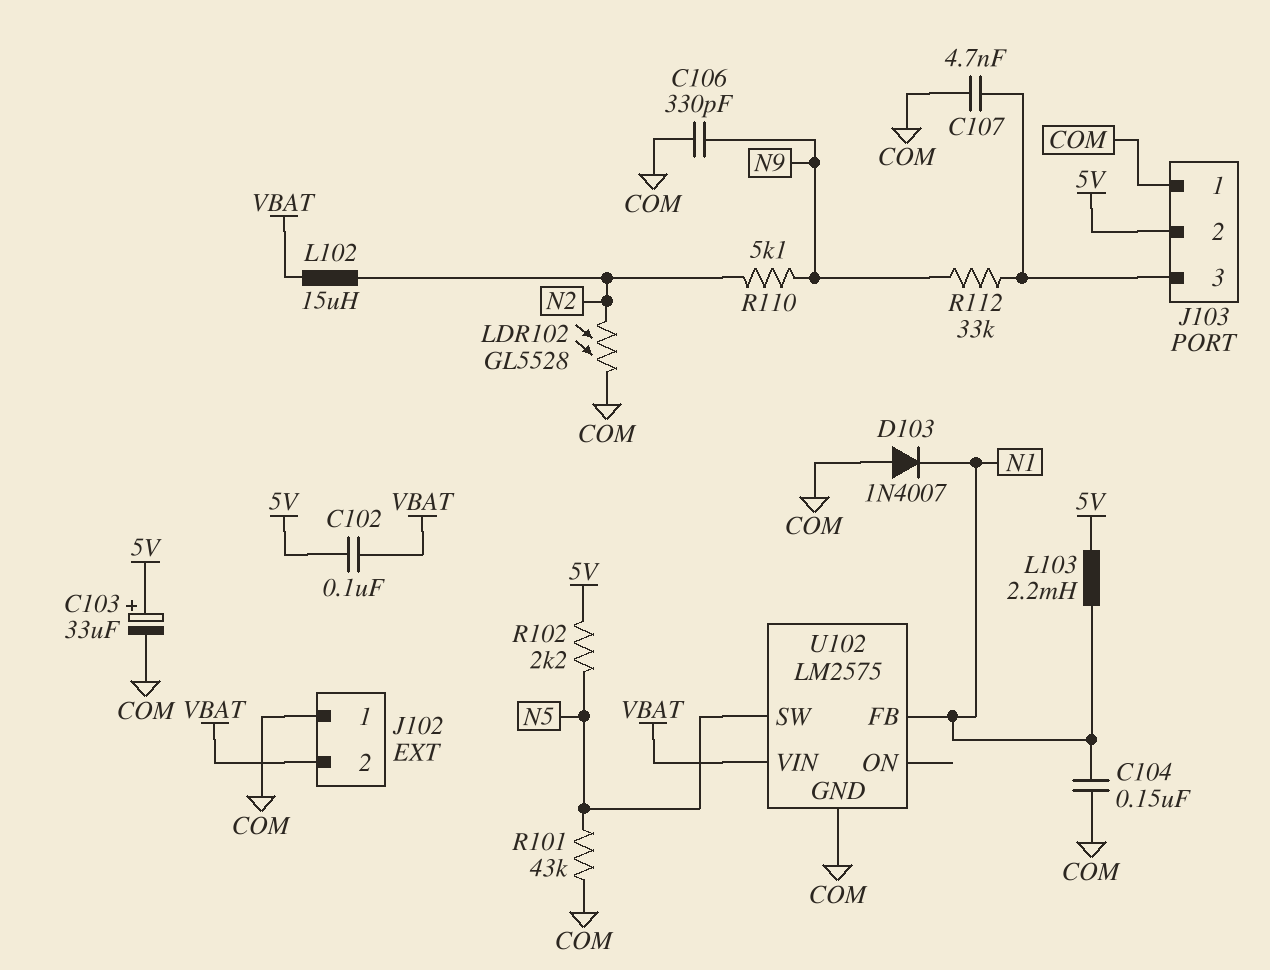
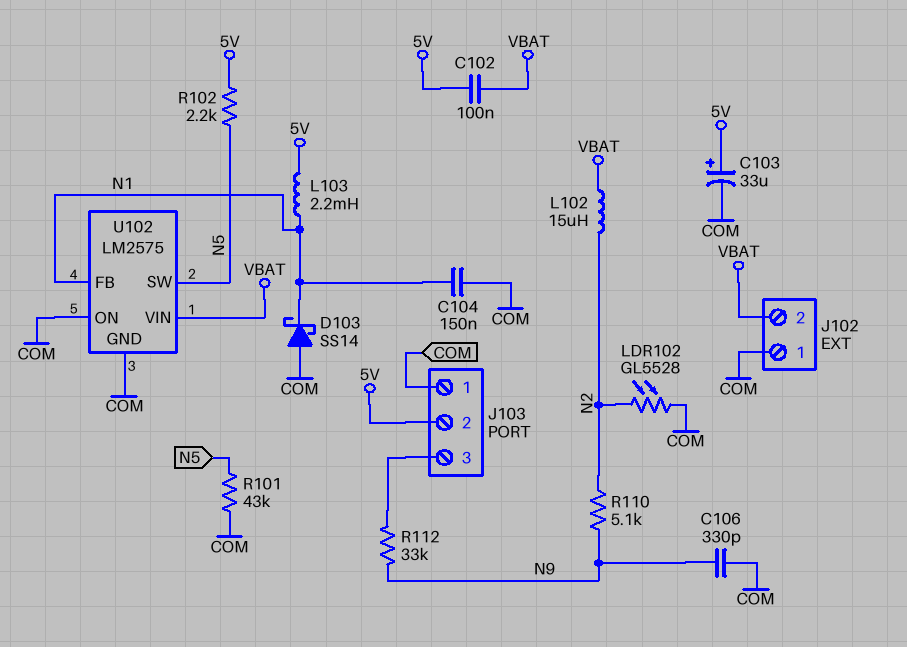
C107: 4.7nF (COM, J103/3) -> none
D103: diode 1N4007 (A COM, K N1) -> schottky SS14 (A COM, K N1)
U102 pin ON: none -> COM

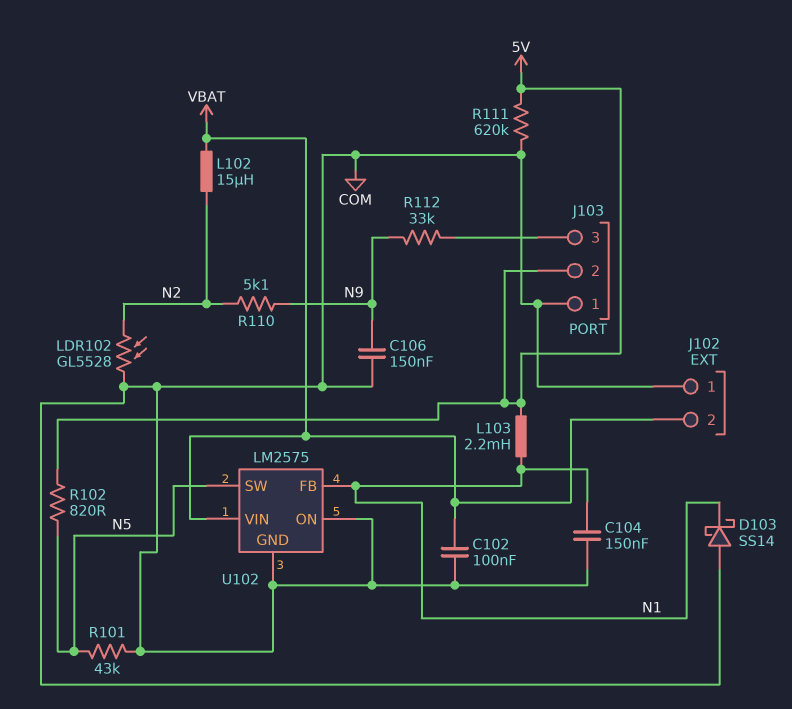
C102: 100nF (5V, VBAT) -> 100nF (COM, VBAT)
C103: 33uF (plus 5V, minus COM) -> none
C106: 330pF (COM, N9) -> 150nF (COM, N9)
R102: 2.2k (5V, N5) -> 820 (5V, N5)
R111: none -> 620k (5V, COM)

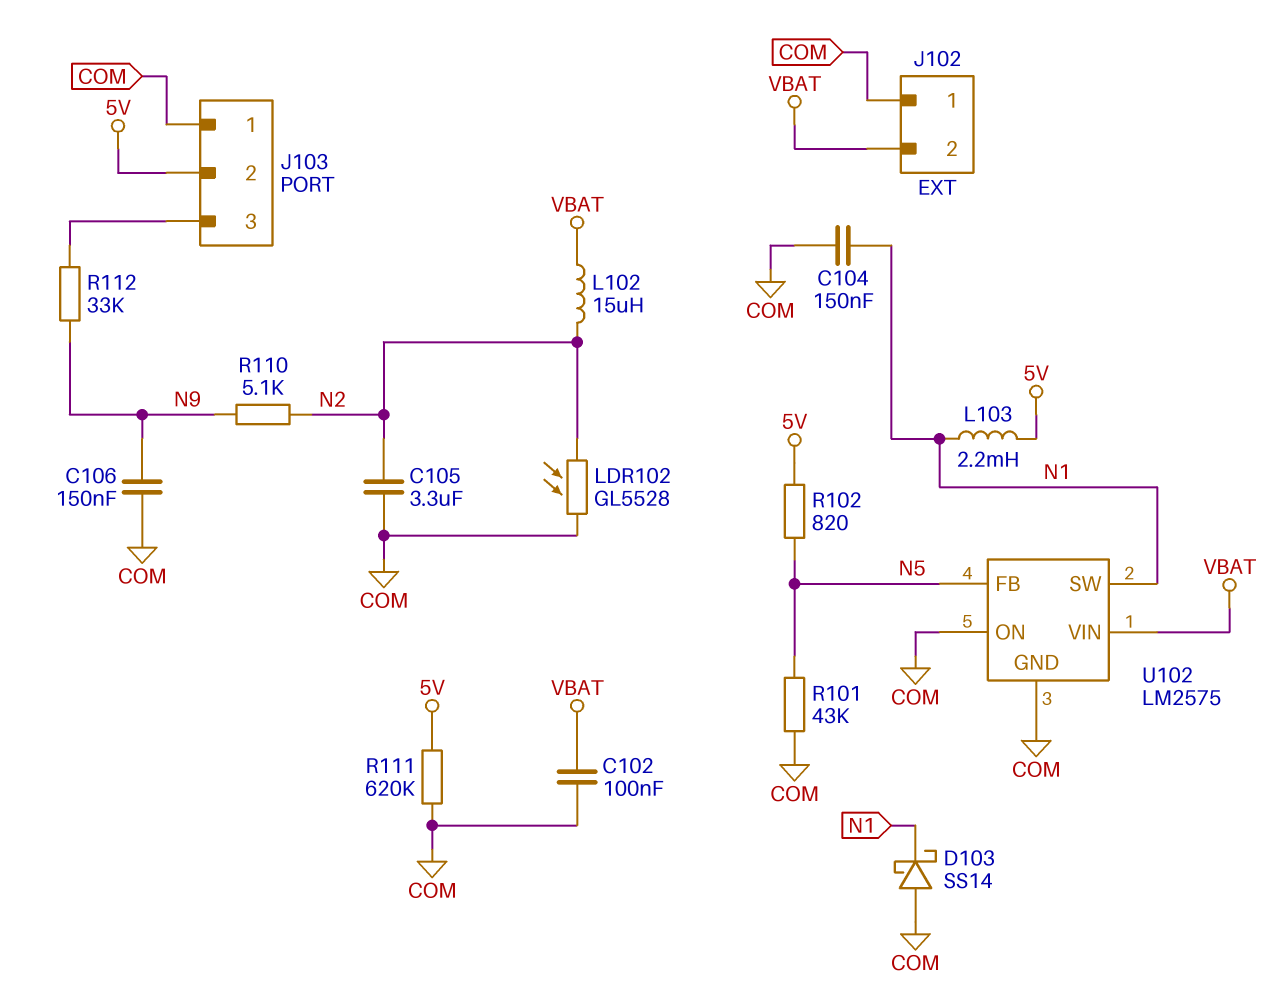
C105: none -> 3.3uF (COM, N2)
U102 pin FB: N1 -> N5
U102 pin SW: N5 -> N1

